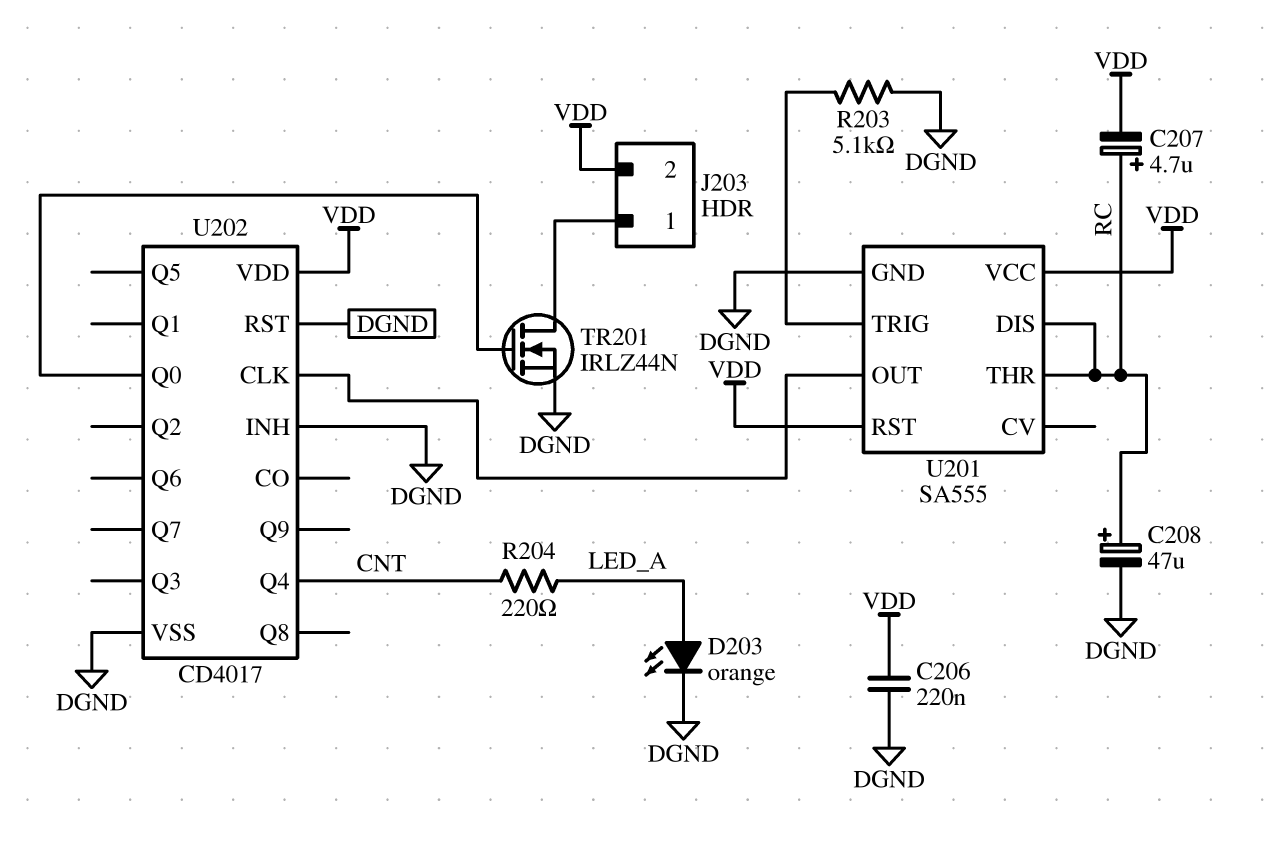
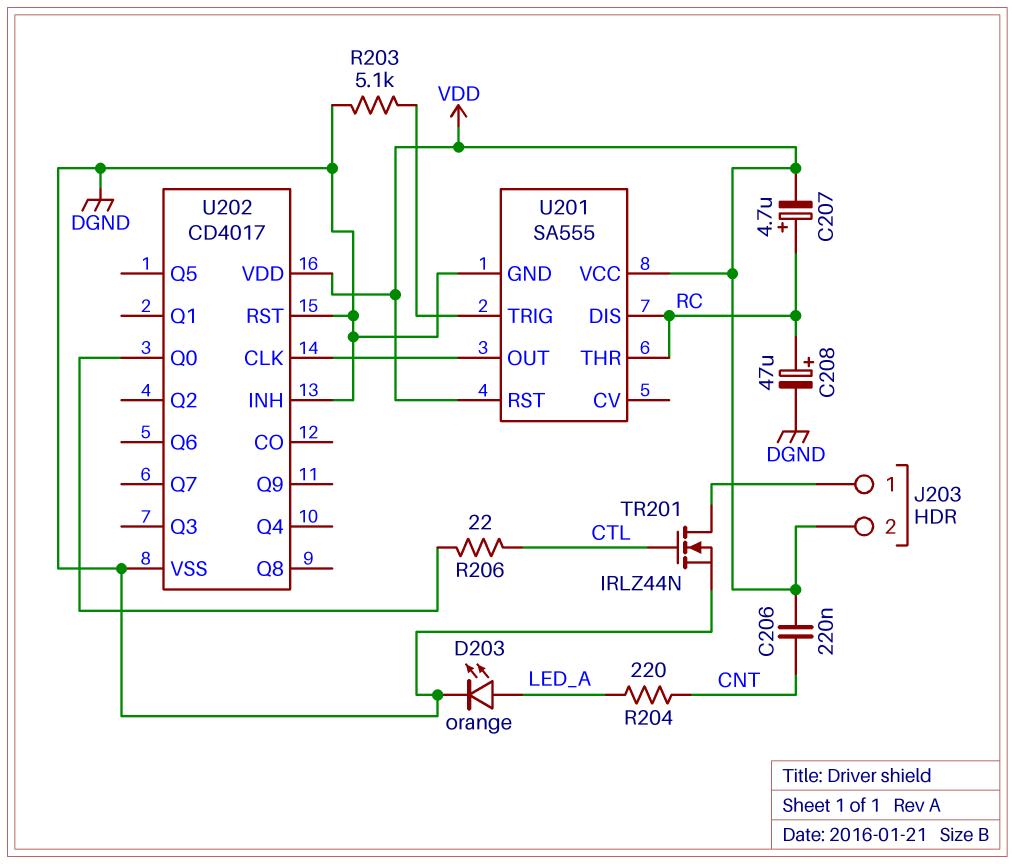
C206: 220nF (DGND, VDD) -> 220nF (CNT, VDD)
R206: none -> 22 (CTL, U202/Q0)
TR201: NMOS IRLZ44N (G U202/Q0, D J203/1, S DGND) -> NMOS IRLZ44N (G CTL, D J203/1, S DGND)
U202 pin Q4: CNT -> none

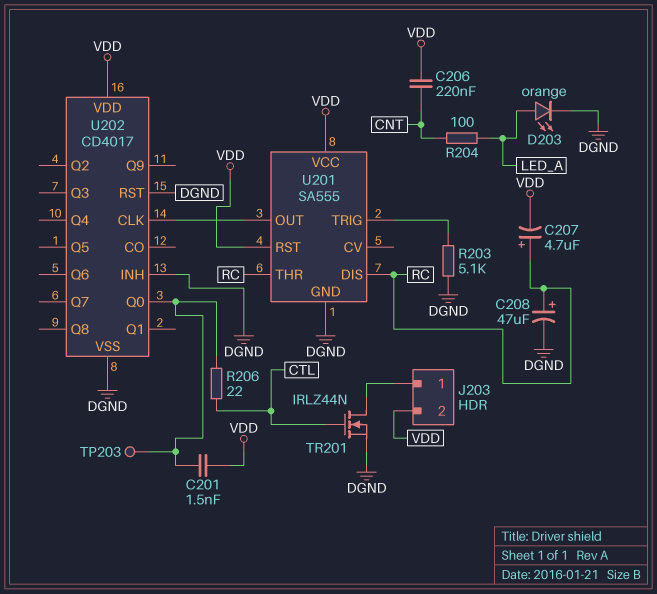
C201: none -> 1.5nF (U202/Q0, VDD)
R204: 220 (CNT, LED_A) -> 100 (CNT, LED_A)
TP203: none -> test point (U202/Q0)

